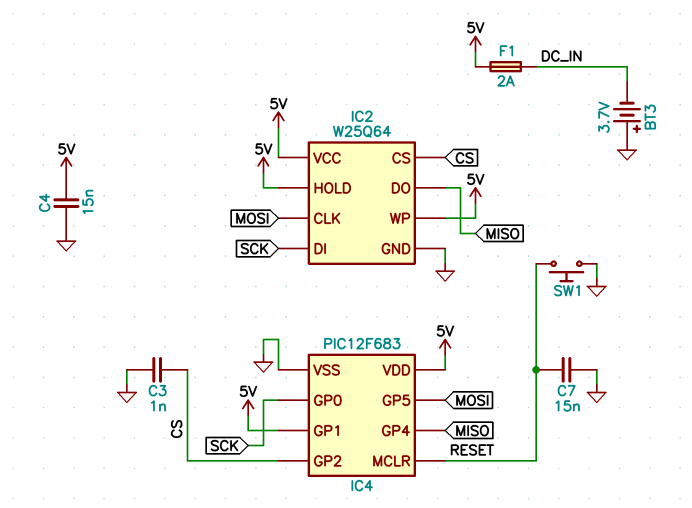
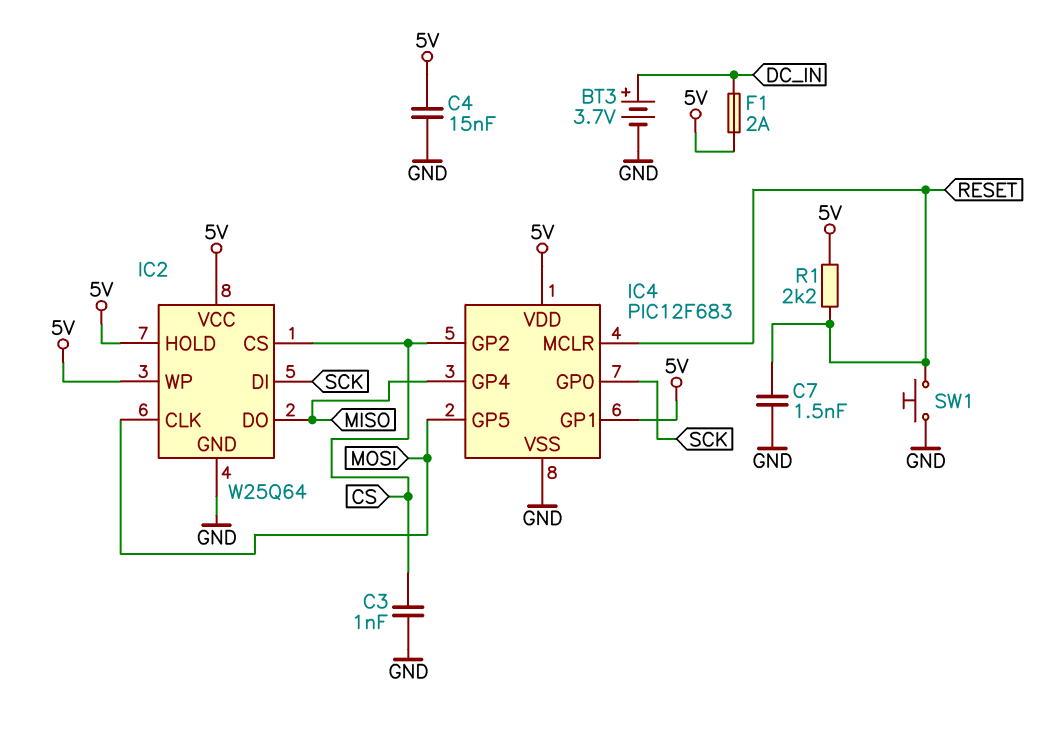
BT3: 3.7V (plus GND, minus DC_IN) -> 3.7V (plus DC_IN, minus GND)
C7: 15nF (GND, RESET) -> 1.5nF (GND, RESET)
R1: none -> 2.2k (5V, RESET)

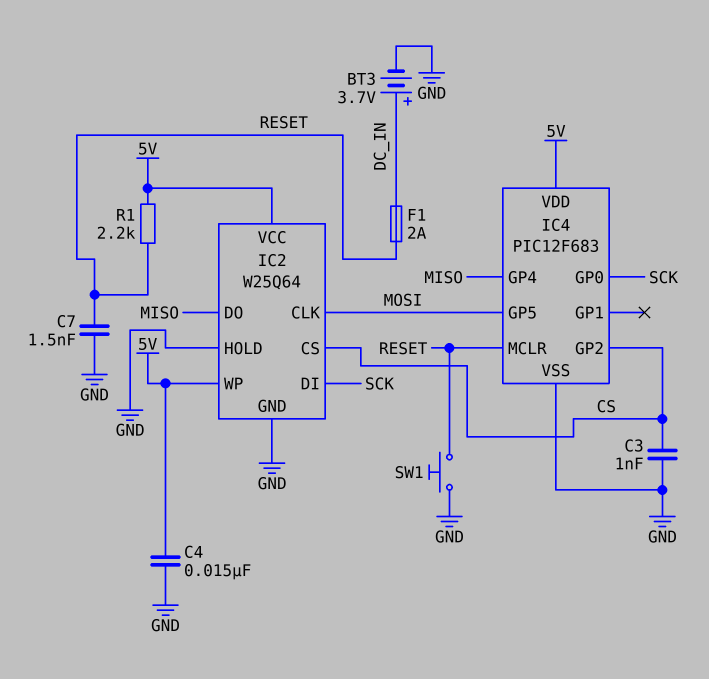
F1: 2A (5V, DC_IN) -> 2A (DC_IN, RESET)
IC2 pin HOLD: 5V -> GND
IC4 pin GP1: 5V -> none

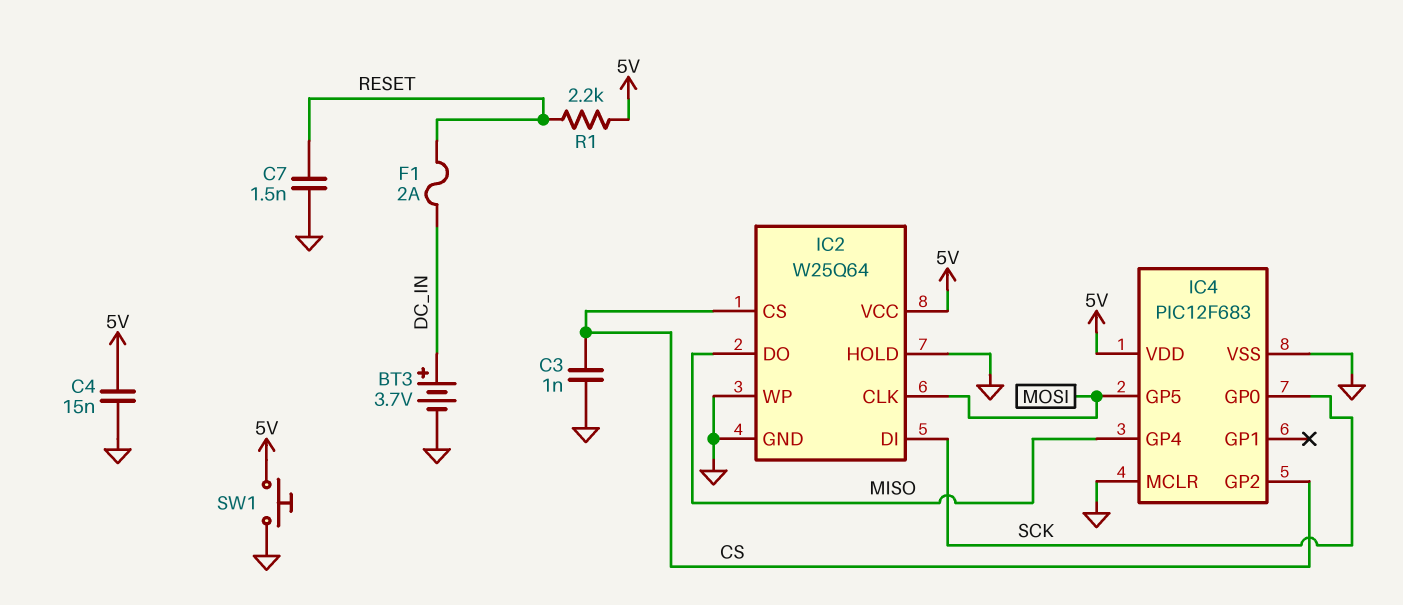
IC2 pin WP: 5V -> GND
IC4 pin MCLR: RESET -> GND
SW1: button (GND, RESET) -> button (5V, GND)

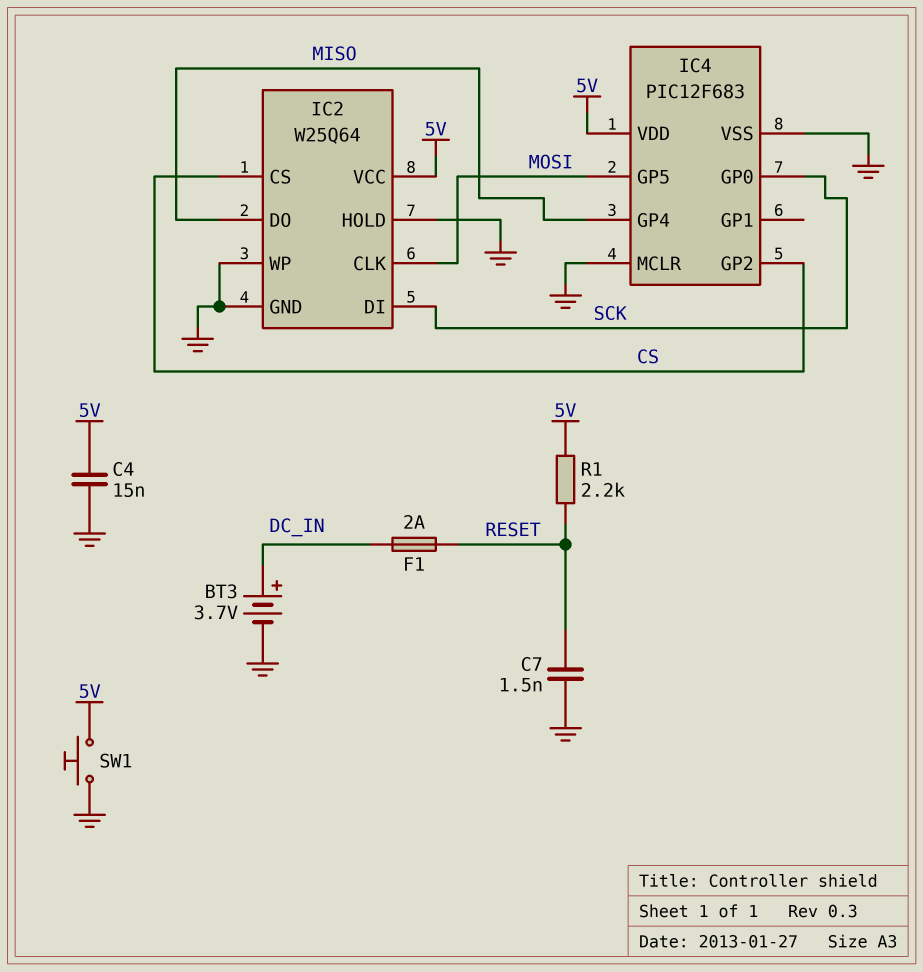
C3: 1nF (CS, GND) -> none

